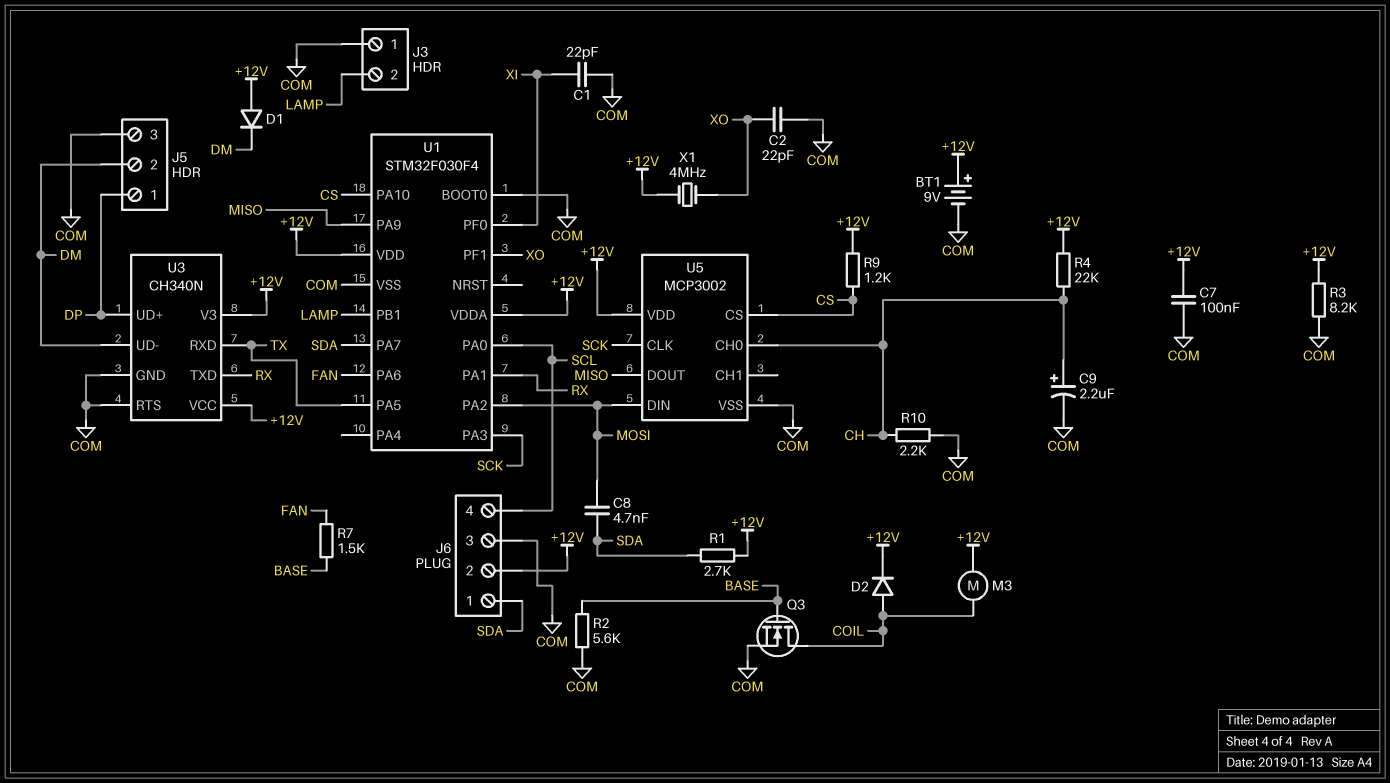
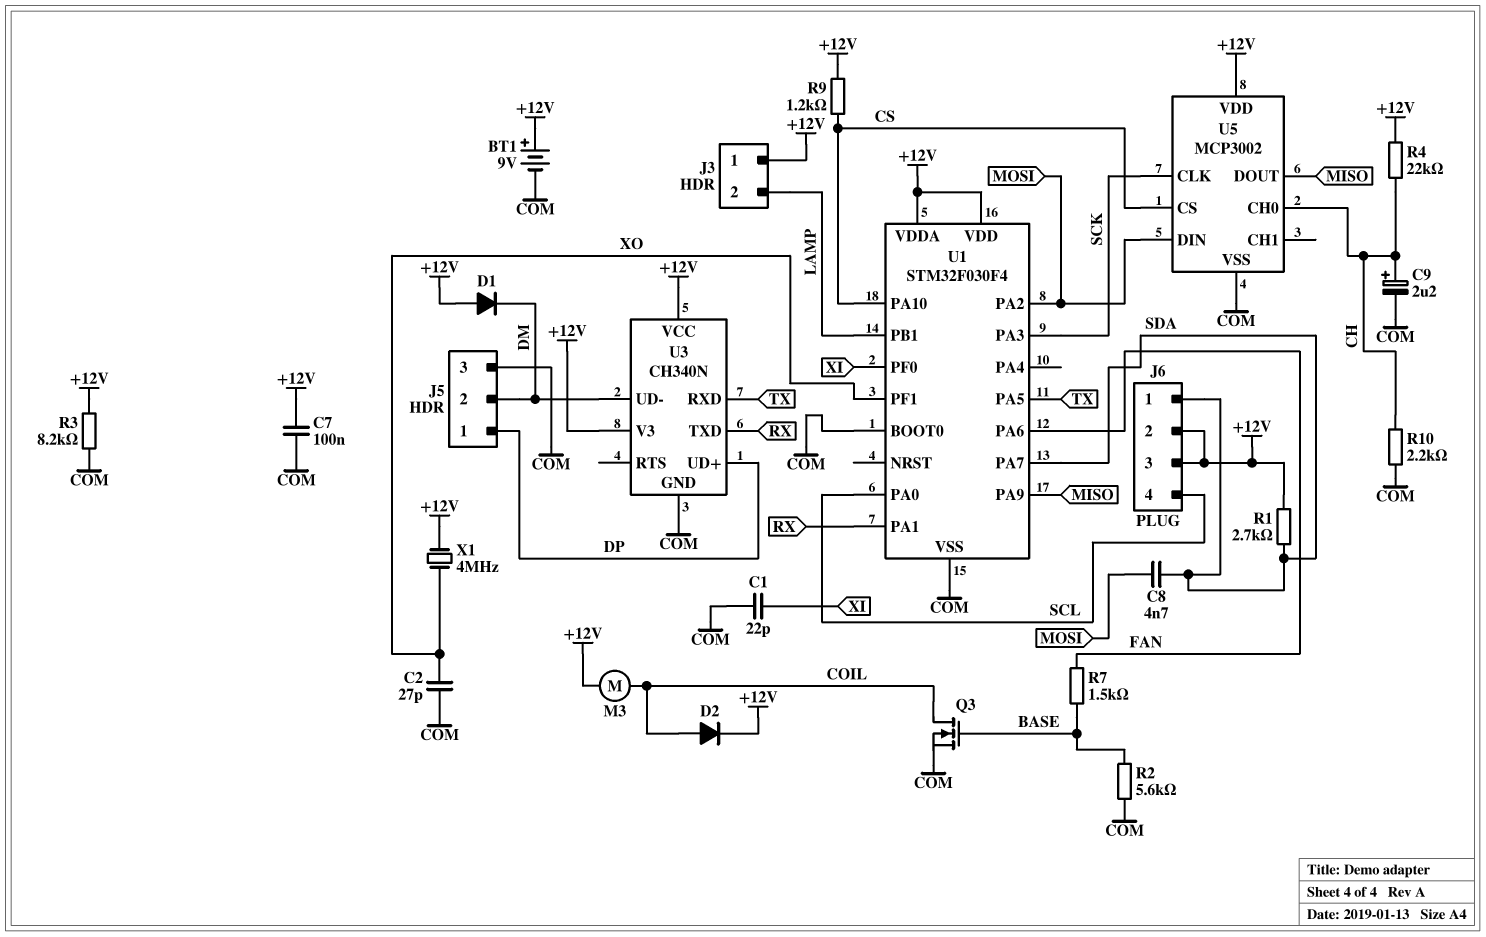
C2: 22pF (COM, XO) -> 27pF (COM, XO)
J3 pin 1: COM -> +12V
J6 pin 3: COM -> +12V
U3 pin RTS: COM -> none

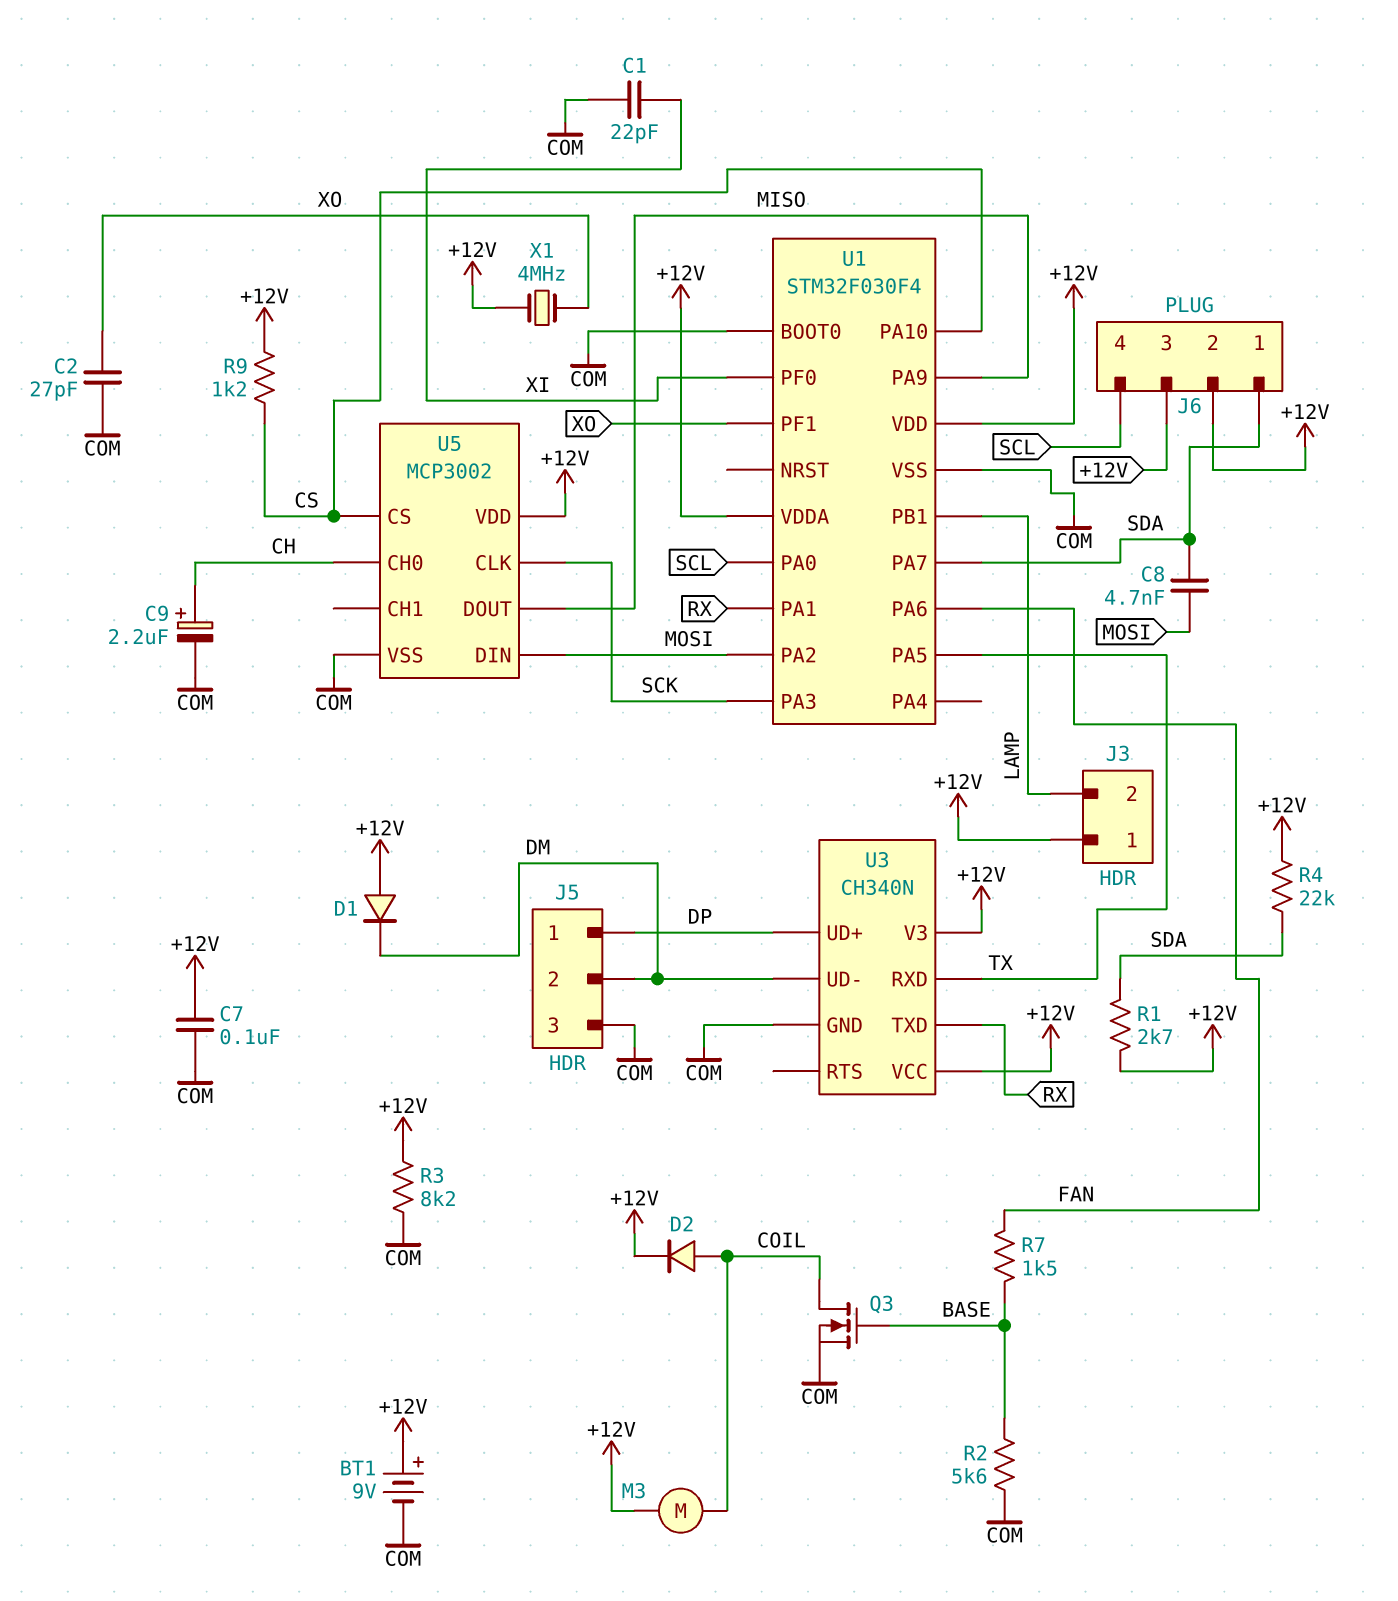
R4: 22k (+12V, CH) -> 22k (+12V, SDA)
R10: 2.2k (CH, COM) -> none

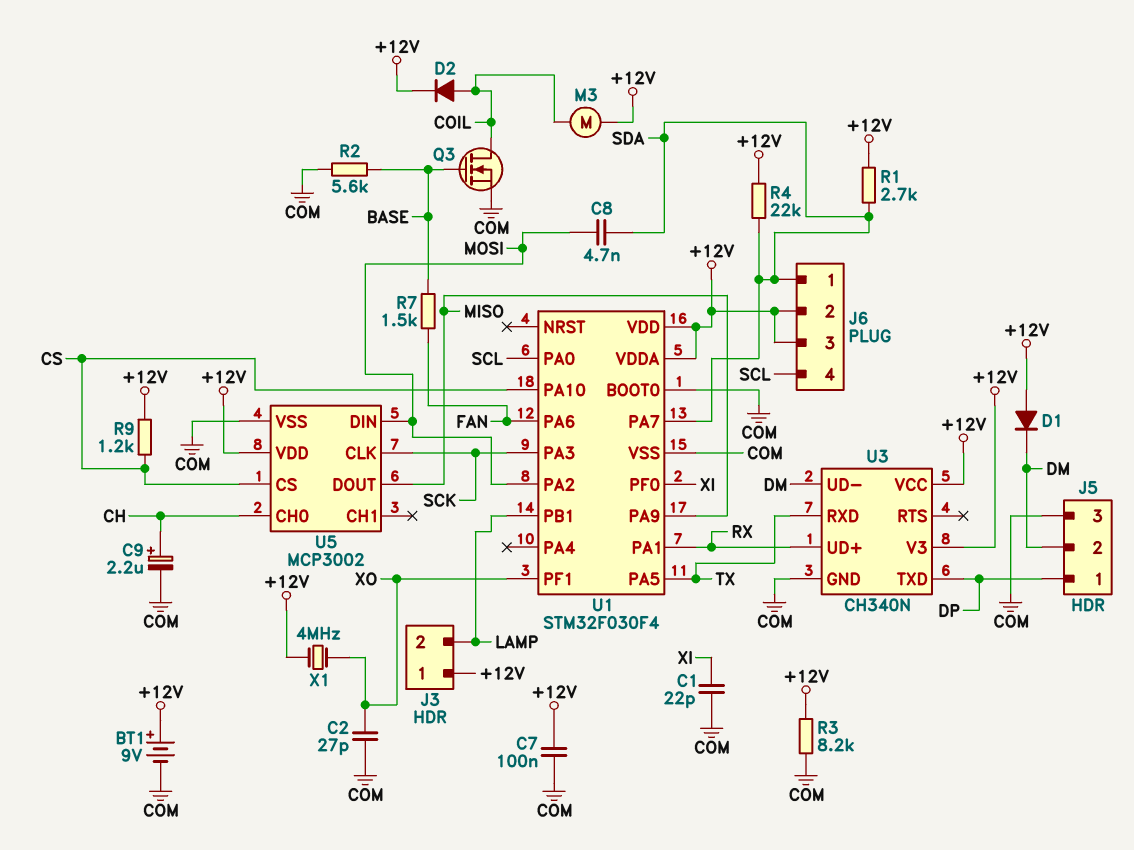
U3 pin TXD: RX -> DP
U3 pin UD+: DP -> RX

